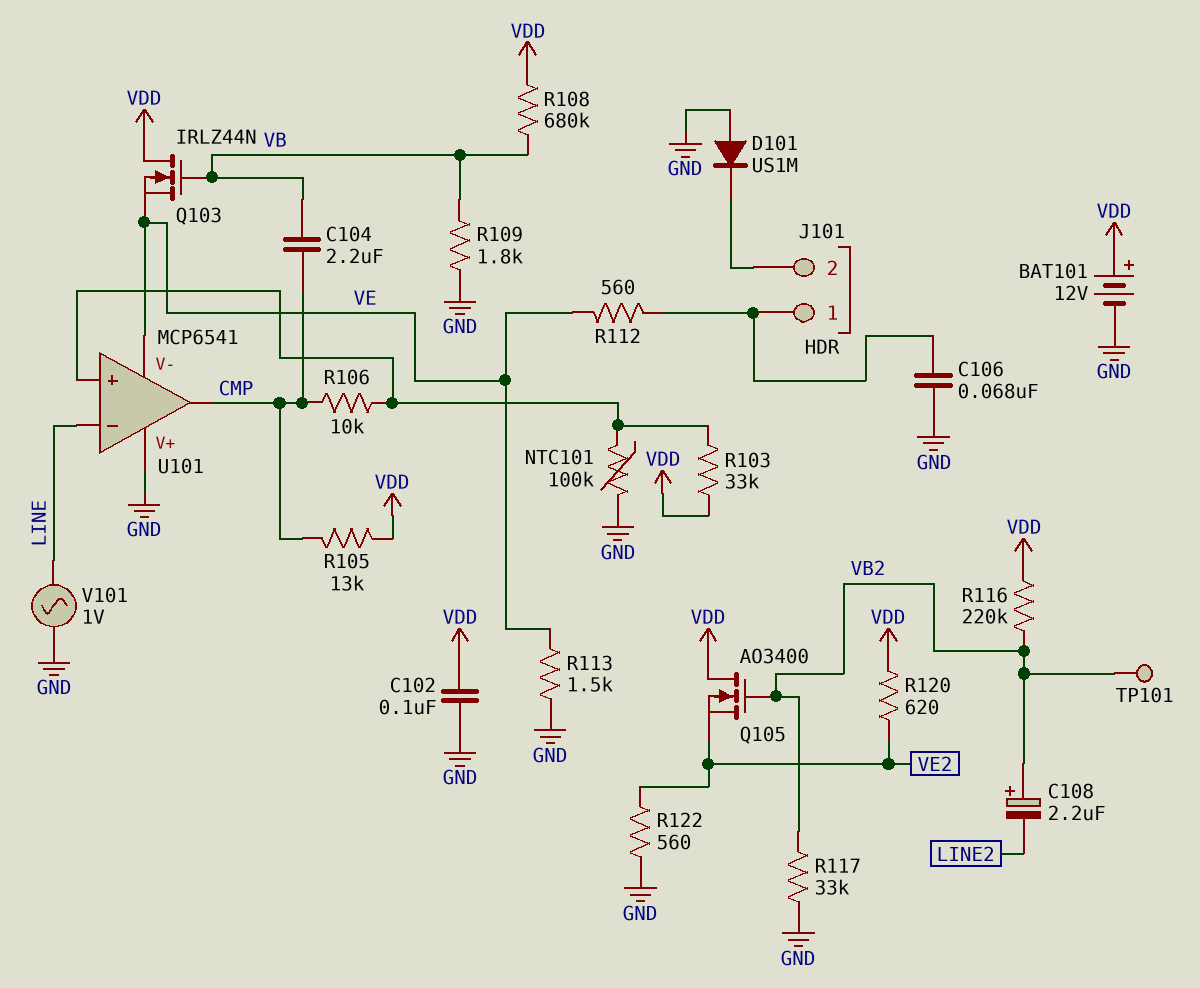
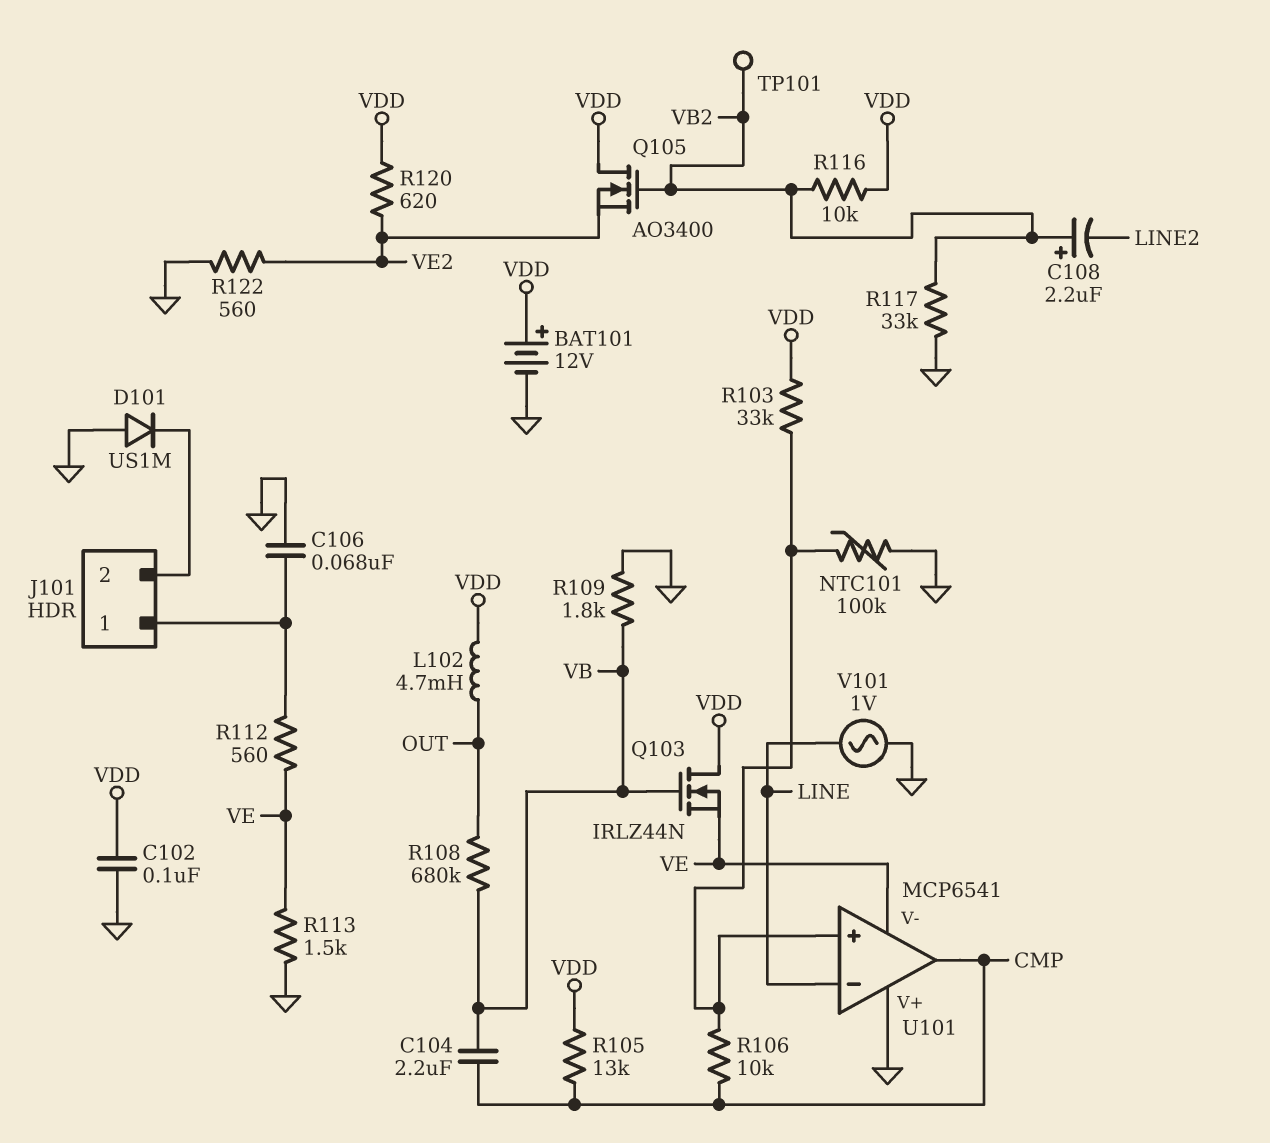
L102: none -> 4.7mH (OUT, VDD)
R108: 680k (VB, VDD) -> 680k (OUT, VB)
R116: 220k (VB2, VDD) -> 10k (VB2, VDD)

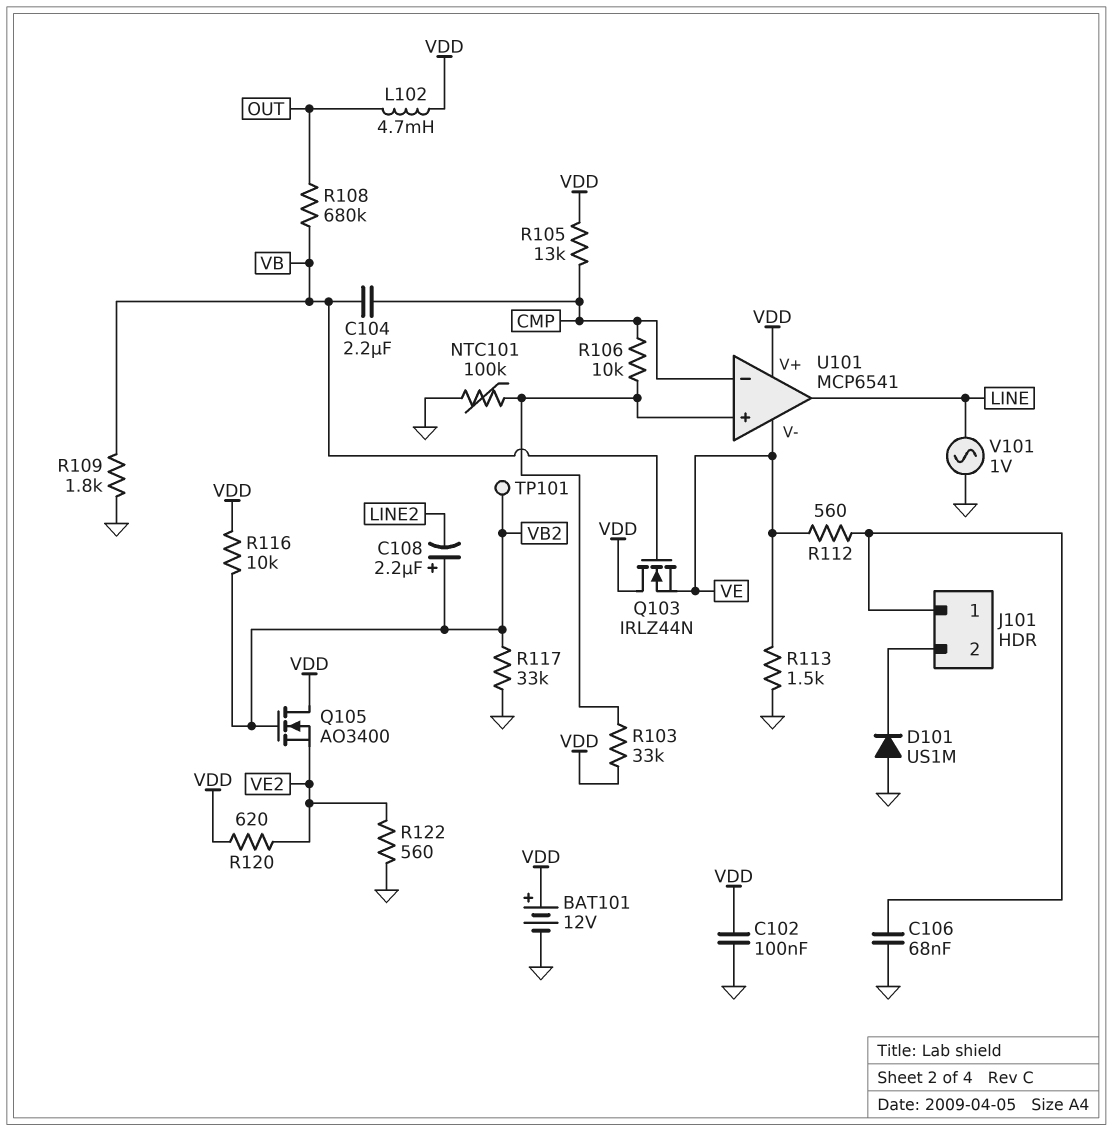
U101 pin V+: GND -> VDD
U101 pin in-: LINE -> CMP
U101 pin out: CMP -> LINE

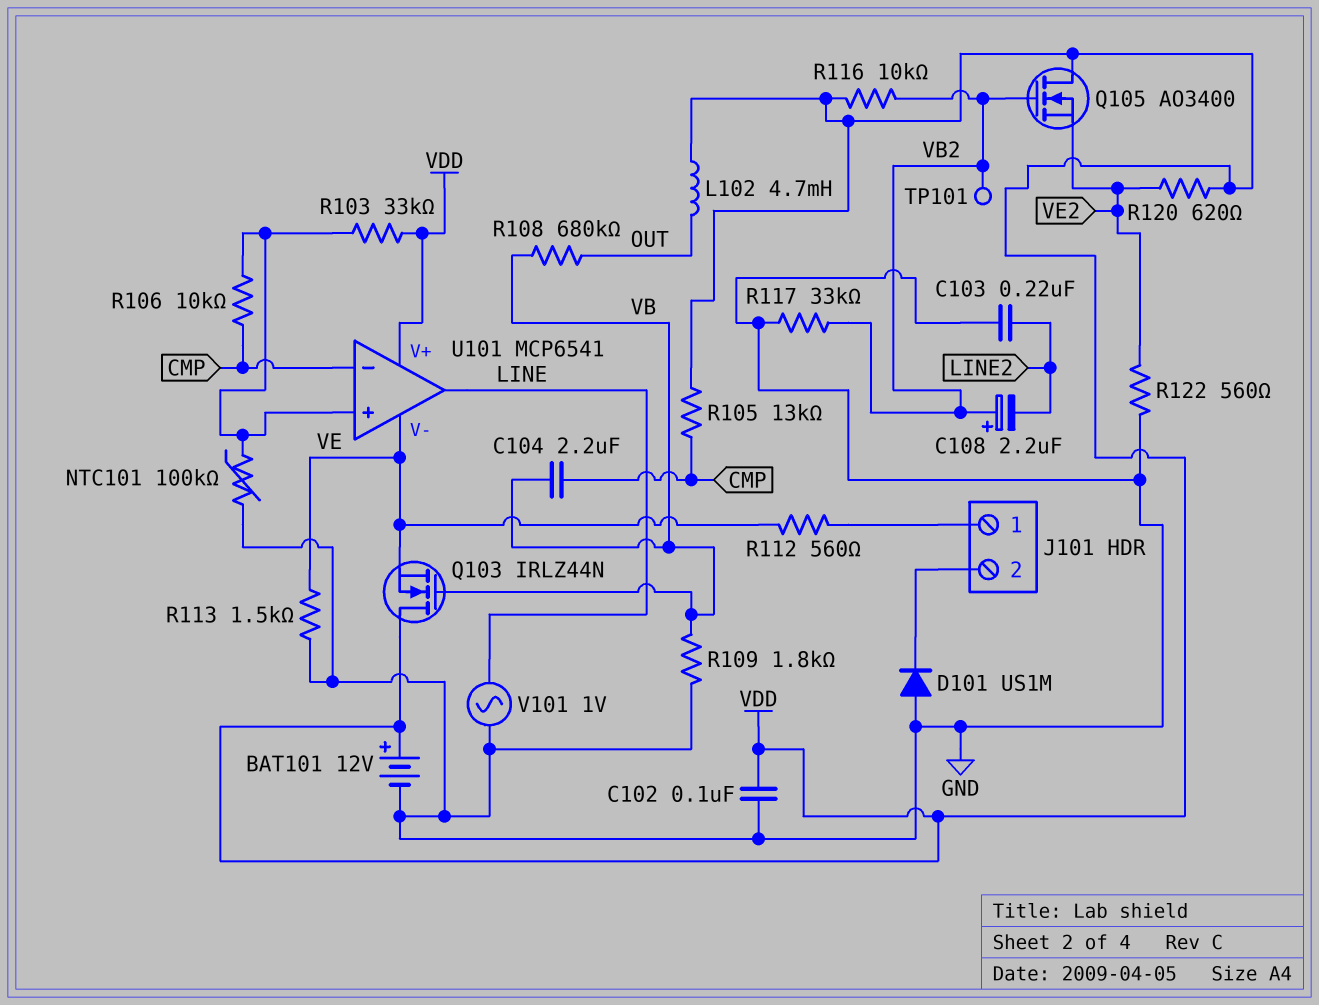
C103: none -> 220nF (GND, LINE2)
C106: 68nF (GND, J101/1) -> none

